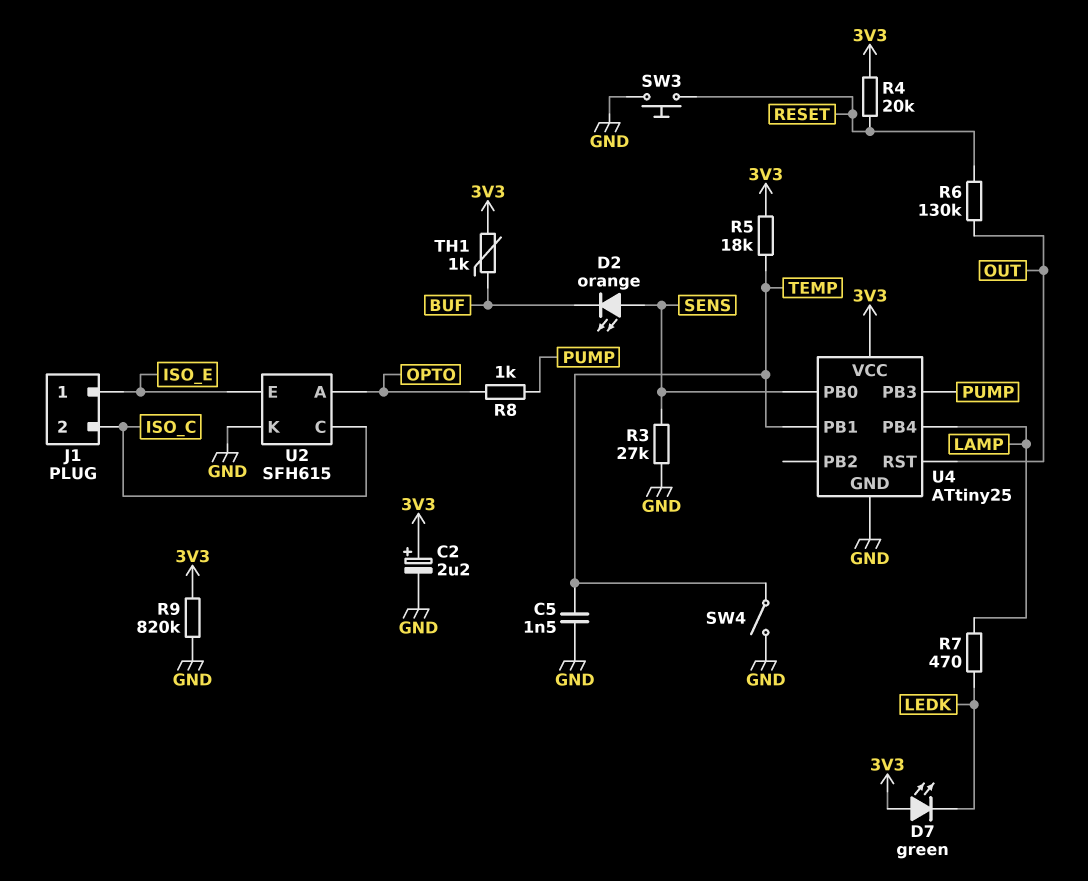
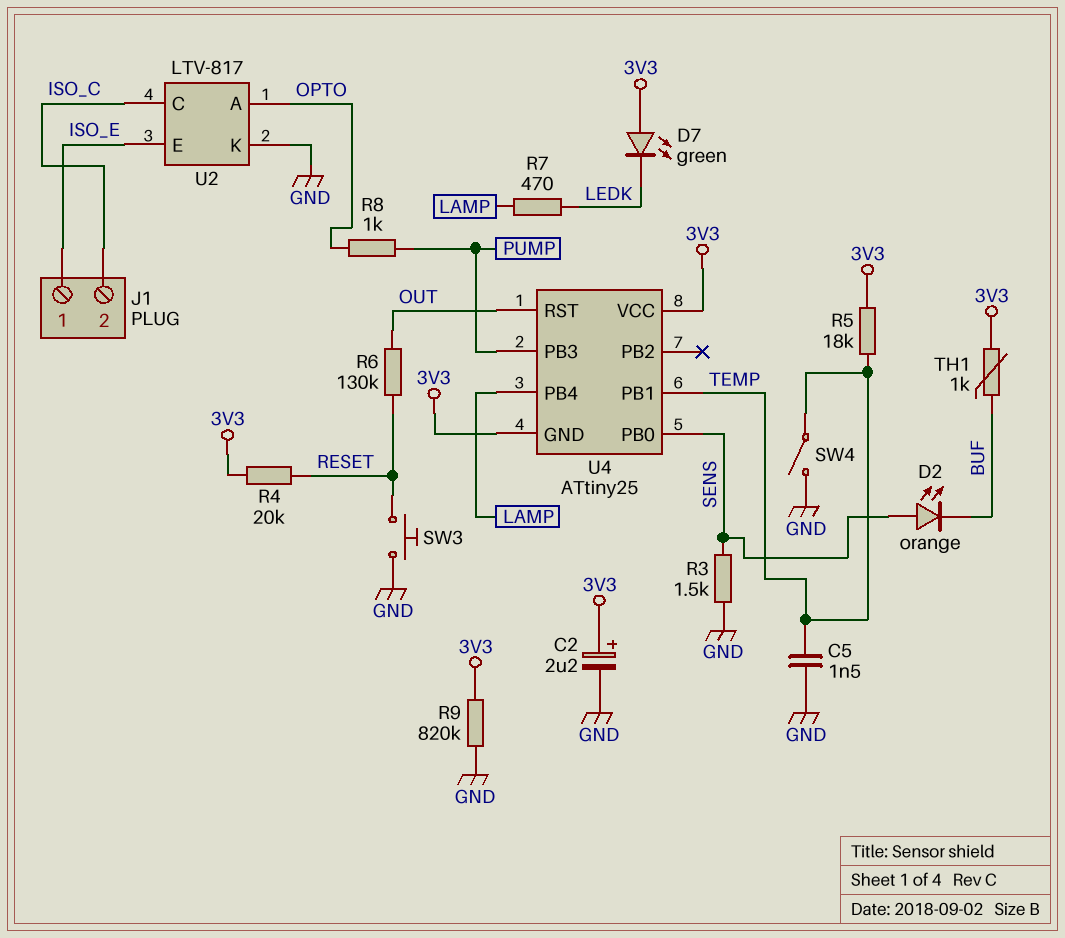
R3: 27k (GND, SENS) -> 1.5k (GND, SENS)
U2: SFH615 -> LTV-817
U4 pin GND: GND -> 3V3

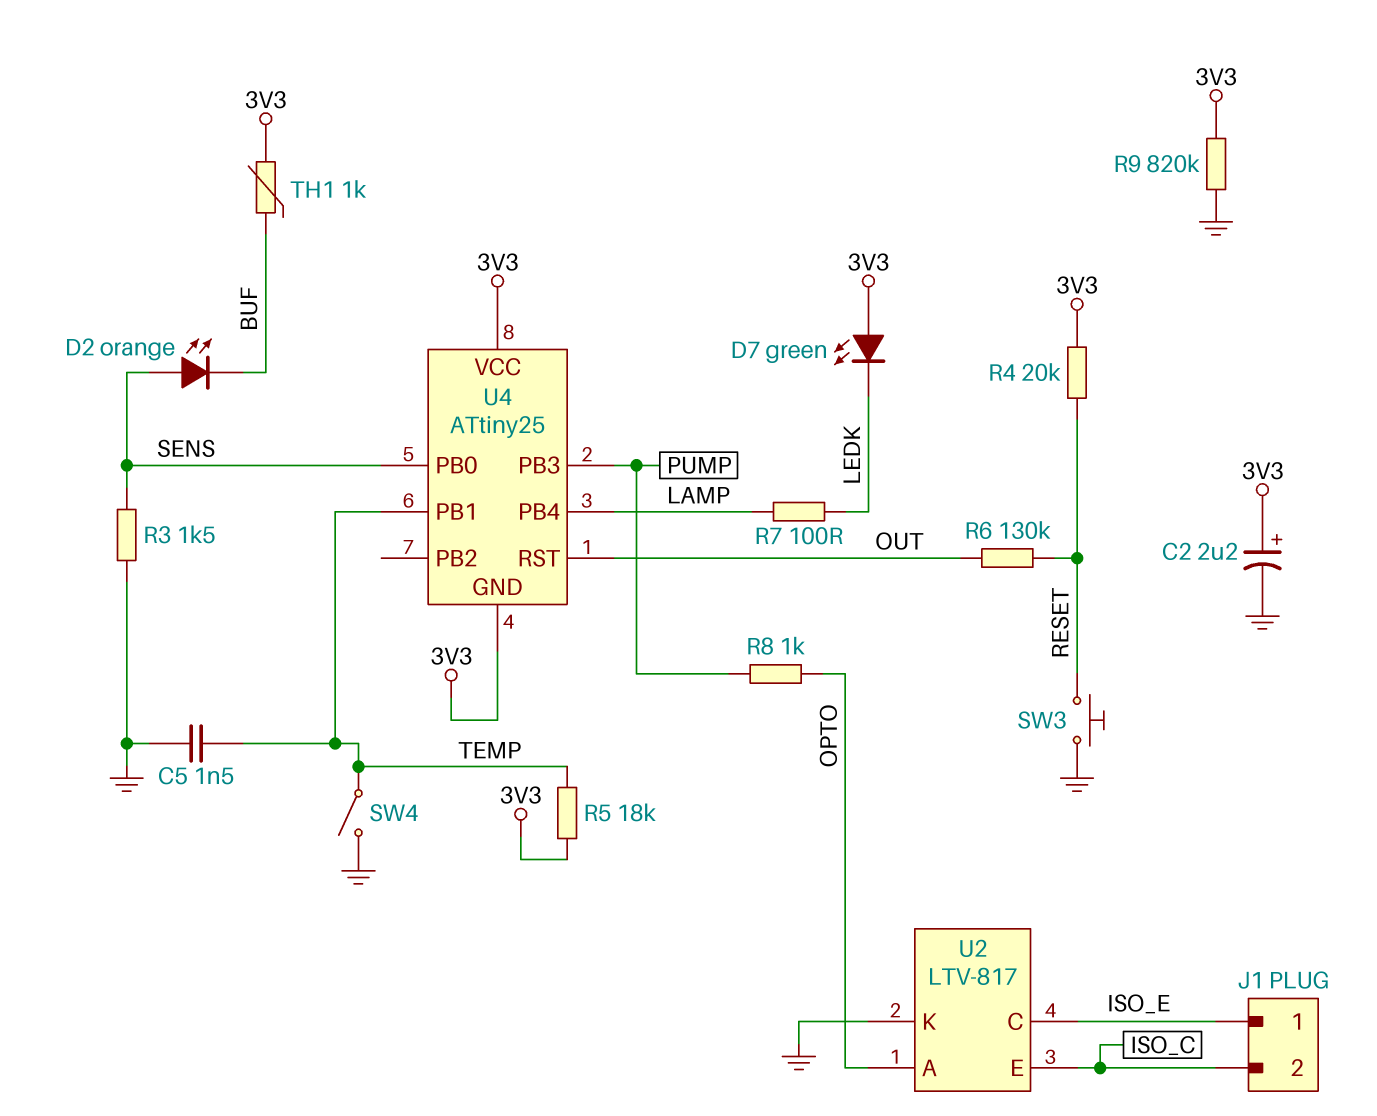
R7: 470 (LAMP, LEDK) -> 100 (LAMP, LEDK)
U2 pin C: ISO_C -> ISO_E
U2 pin E: ISO_E -> ISO_C

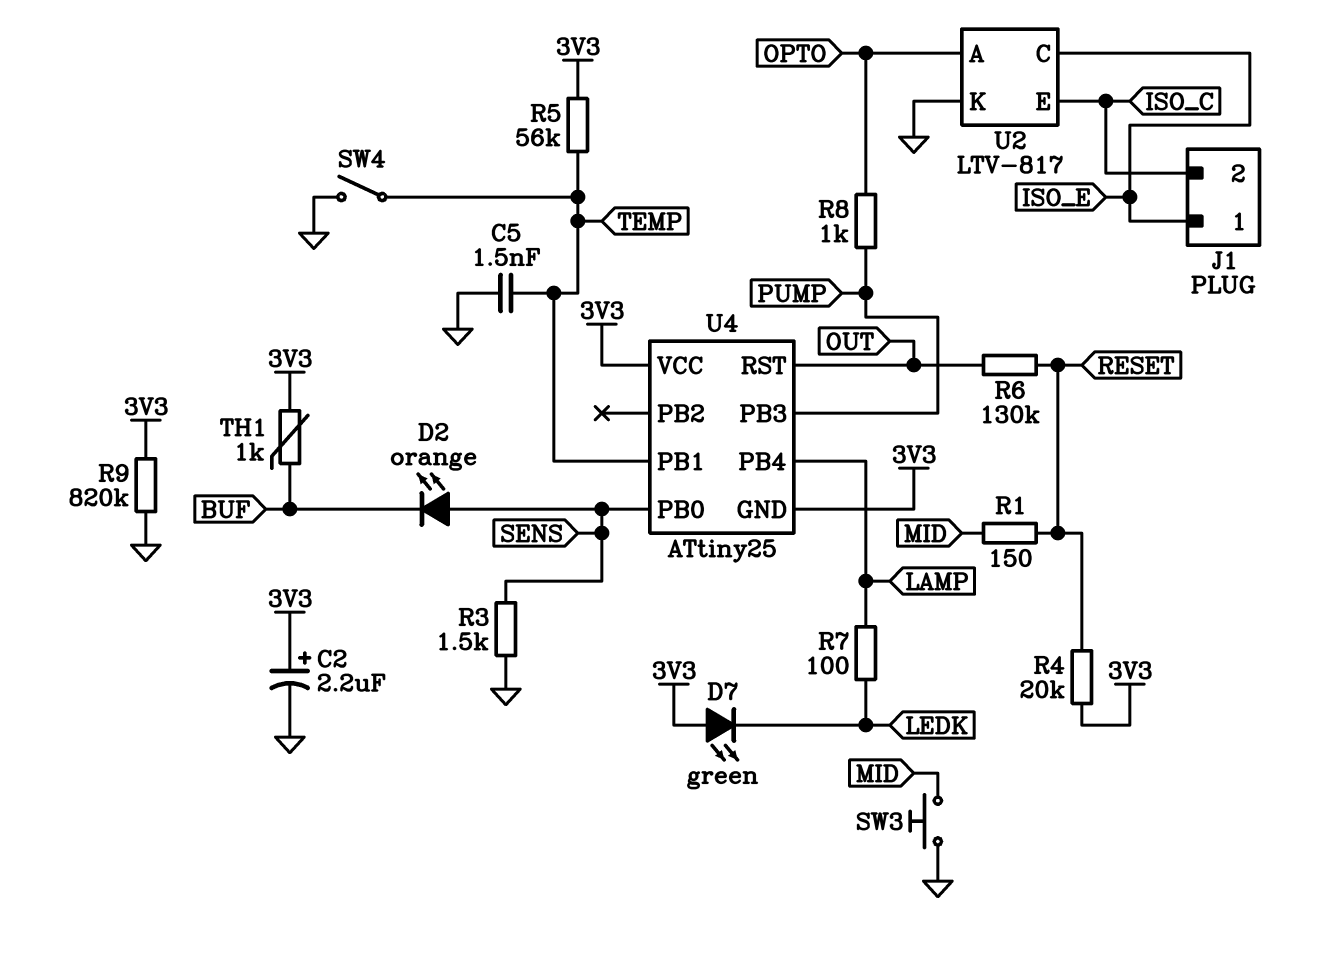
R1: none -> 150 (MID, RESET)
R5: 18k (3V3, TEMP) -> 56k (3V3, TEMP)
SW3: button (GND, RESET) -> button (GND, MID)

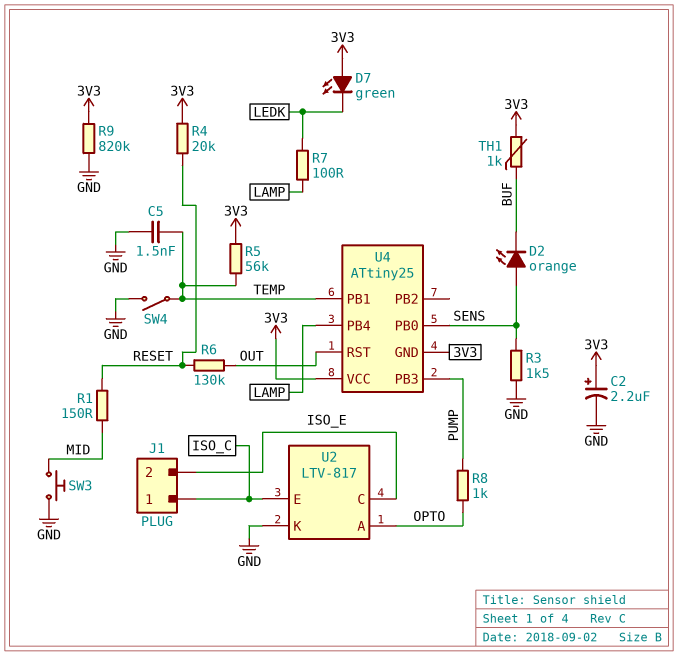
J1 pin 1: ISO_E -> ISO_C
J1 pin 2: ISO_C -> ISO_E

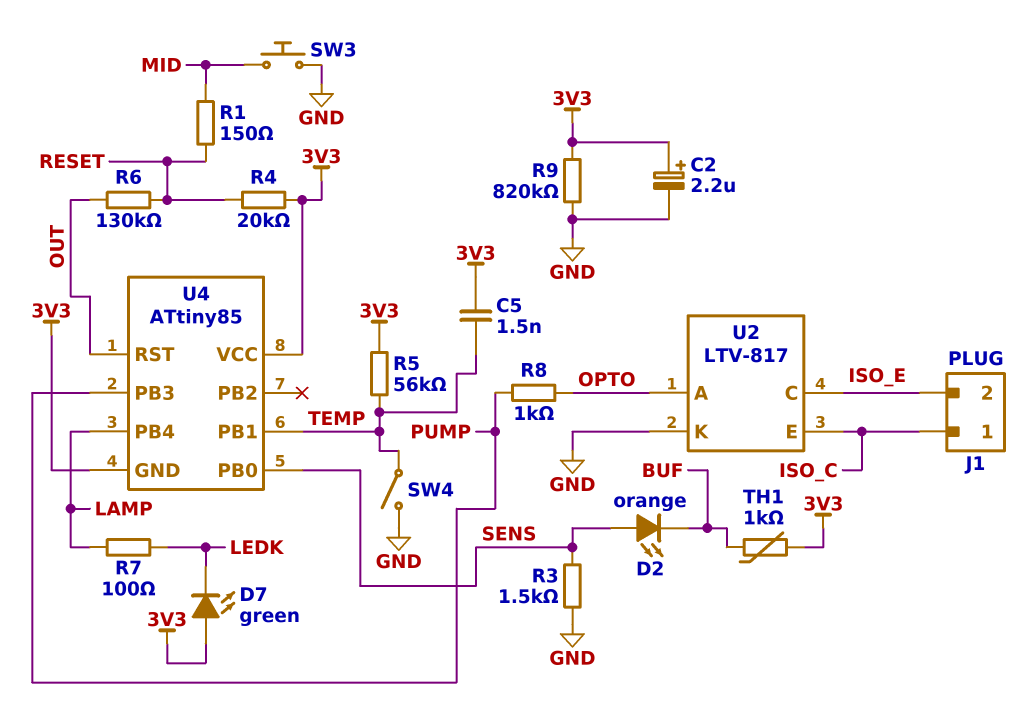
C5: 1.5nF (GND, TEMP) -> 1.5nF (3V3, TEMP)
U4: ATtiny25 -> ATtiny85

